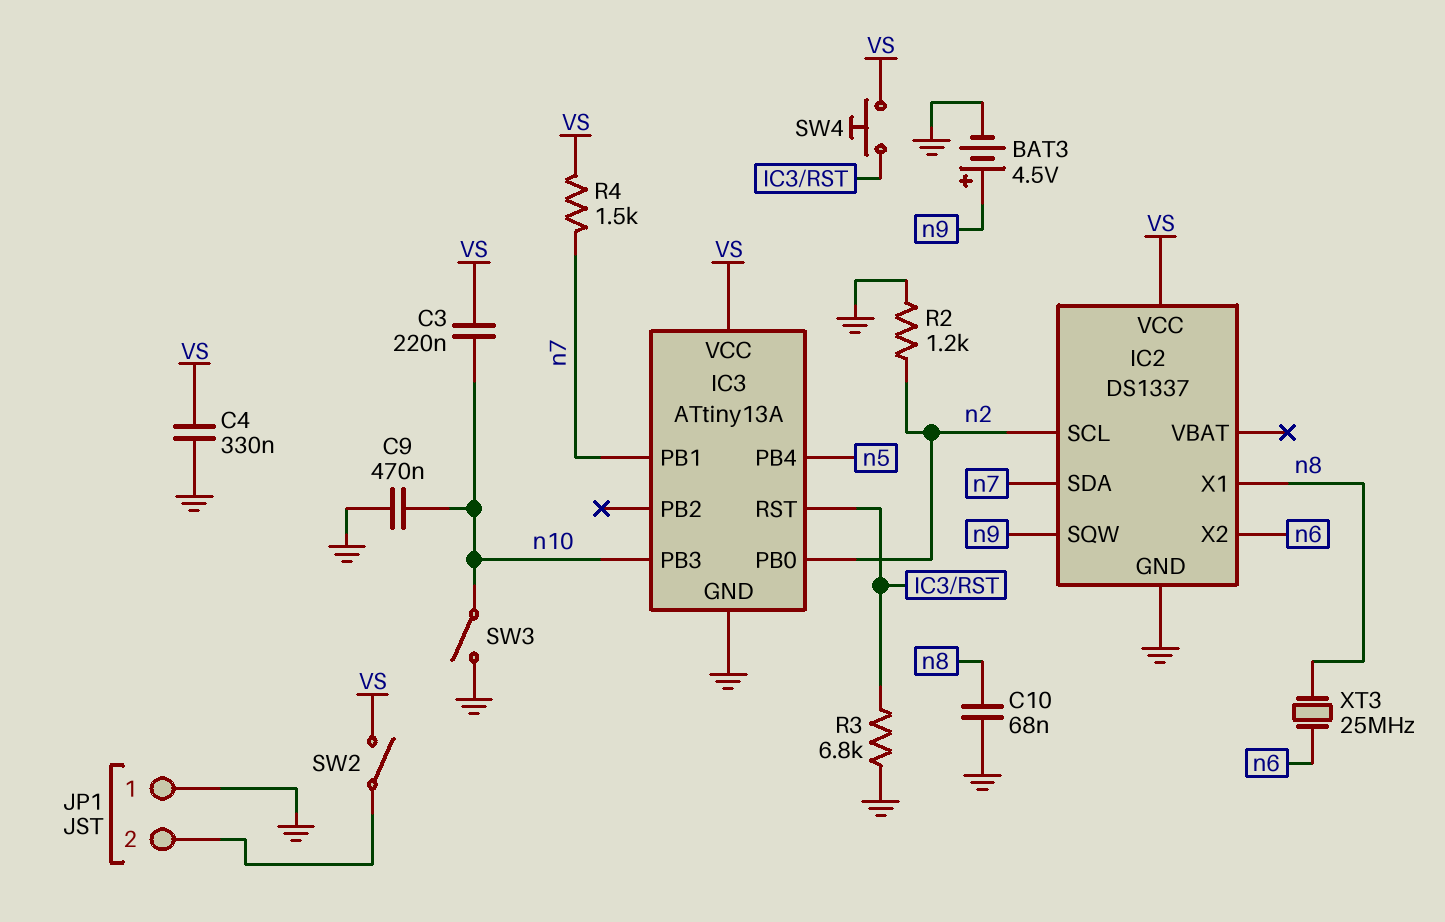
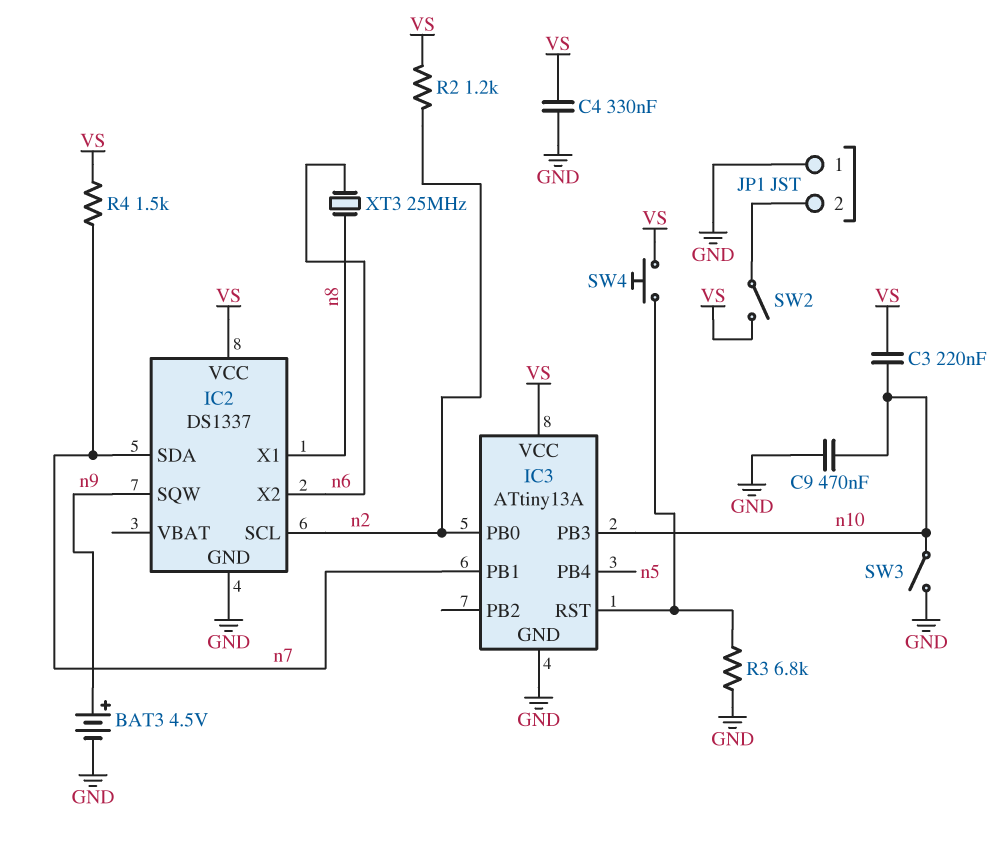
C10: 68nF (GND, n8) -> none
R2: 1.2k (GND, n2) -> 1.2k (VS, n2)

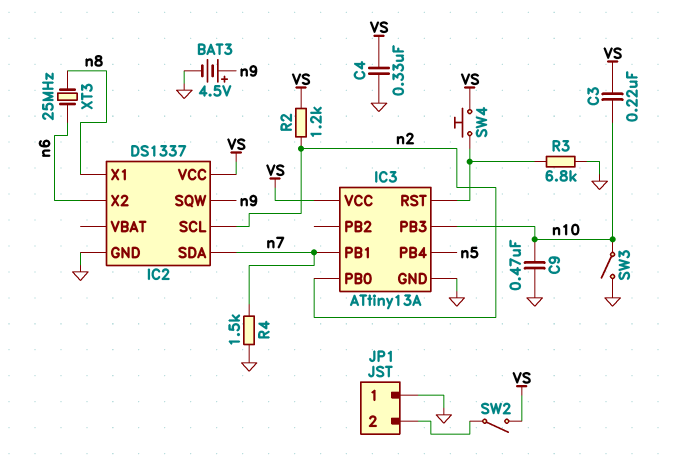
R4: 1.5k (VS, n7) -> 1.5k (GND, n7)

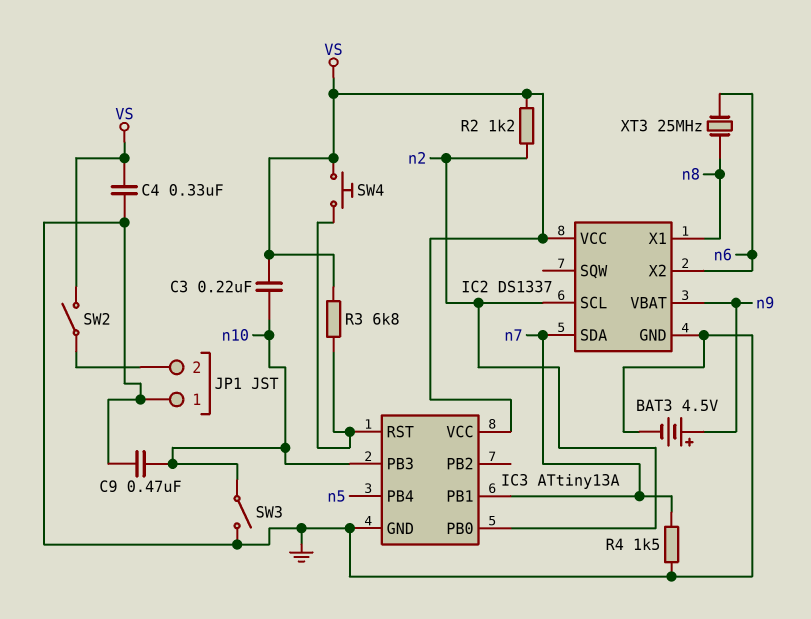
IC2 pin SQW: n9 -> none
IC2 pin VBAT: none -> n9
R3: 6.8k (GND, IC3/RST) -> 6.8k (IC3/RST, VS)

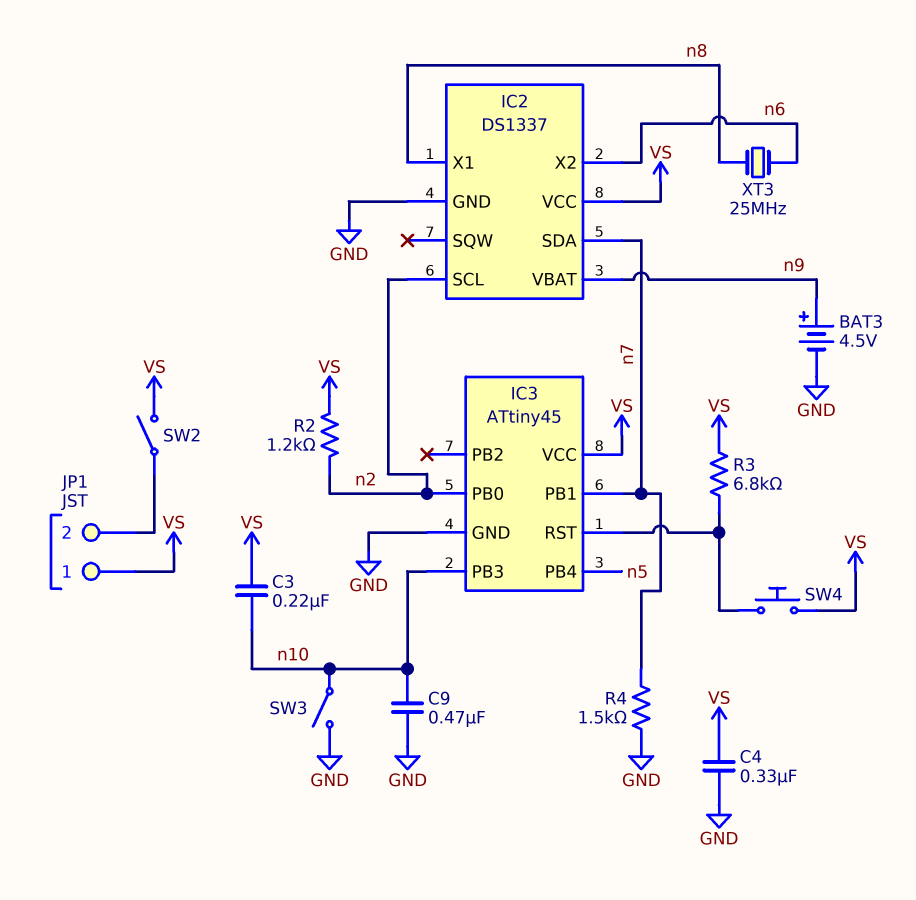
IC3: ATtiny13A -> ATtiny45
JP1 pin 1: GND -> VS

